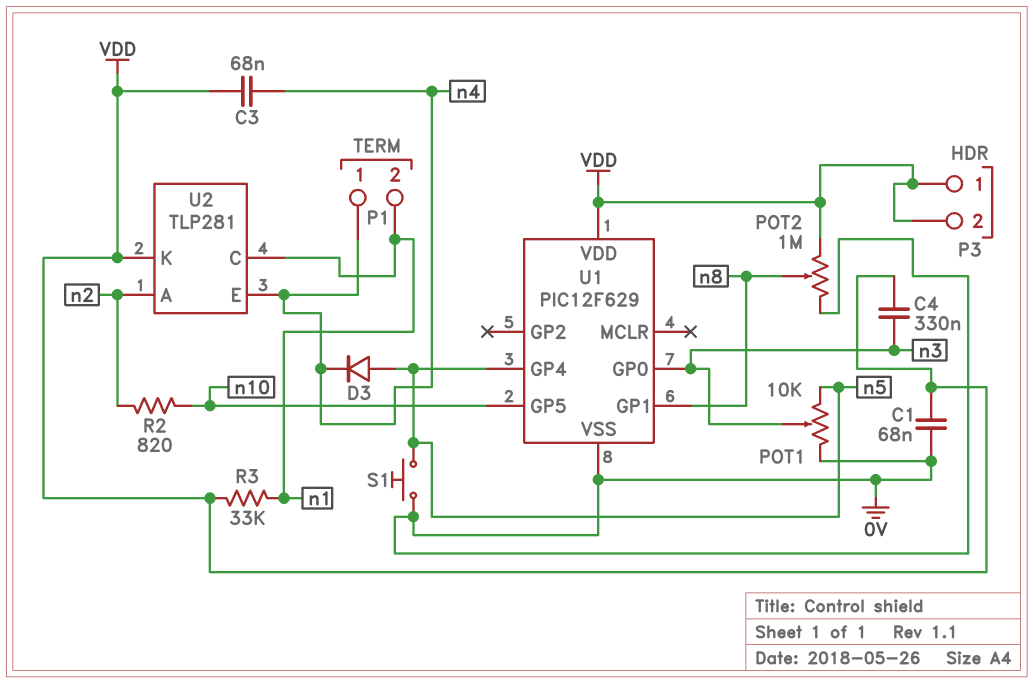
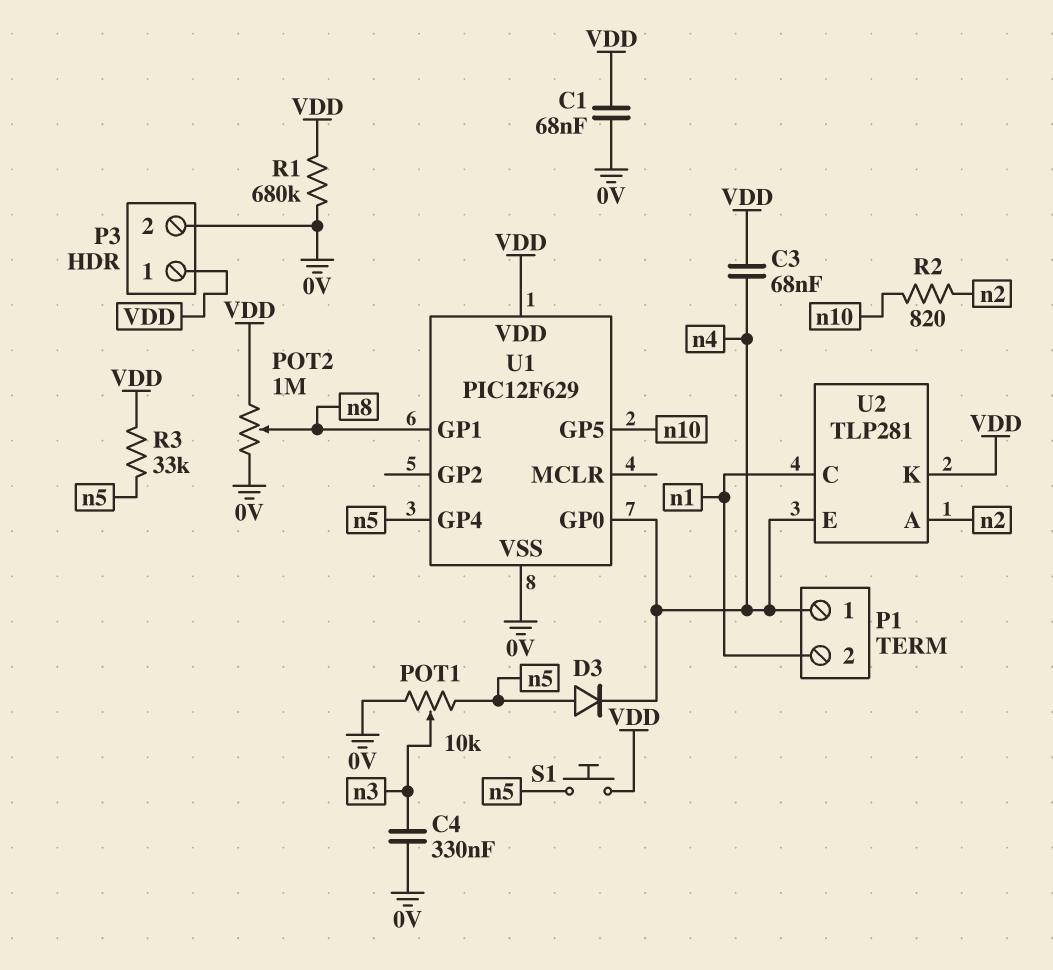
C4: 330nF (VDD, n3) -> 330nF (0V, n3)
P3 pin 2: VDD -> 0V
R1: none -> 680k (0V, VDD)
R3: 33k (VDD, n1) -> 33k (VDD, n5)
S1: button (0V, n5) -> button (VDD, n5)
U1 pin GP0: n3 -> n4

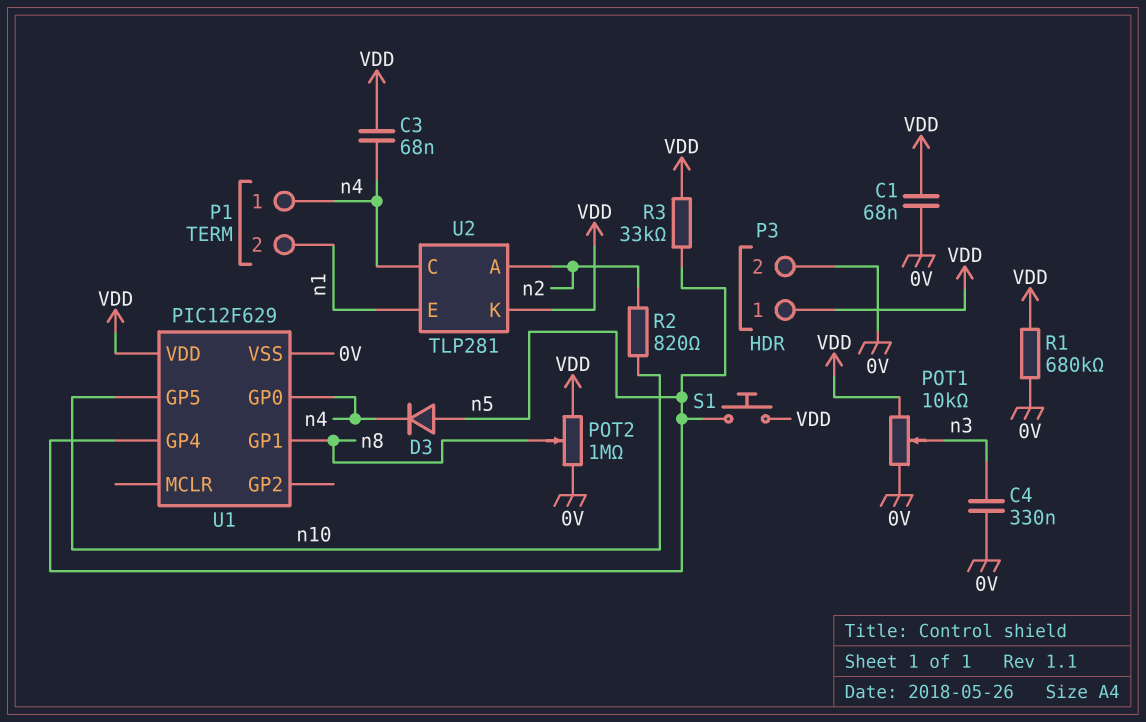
POT1: 10k (0V, n5, wiper n3) -> 10k (0V, VDD, wiper n3)
U2 pin C: n1 -> n4
U2 pin E: n4 -> n1

